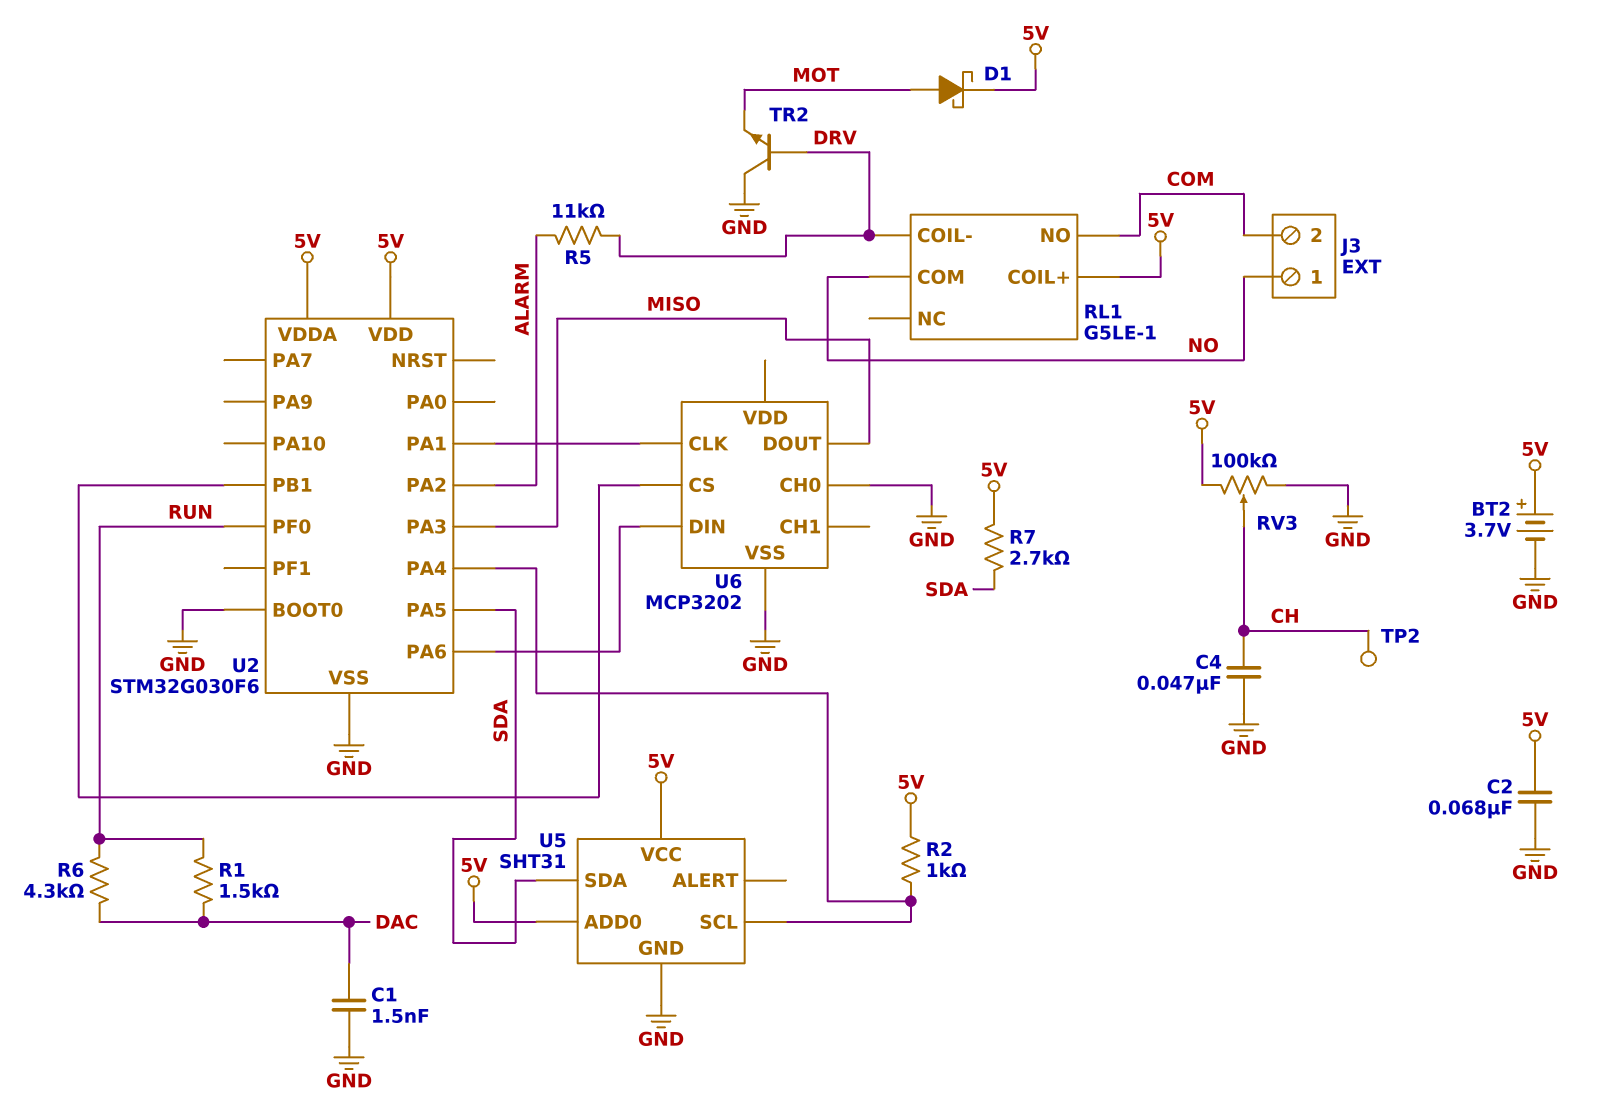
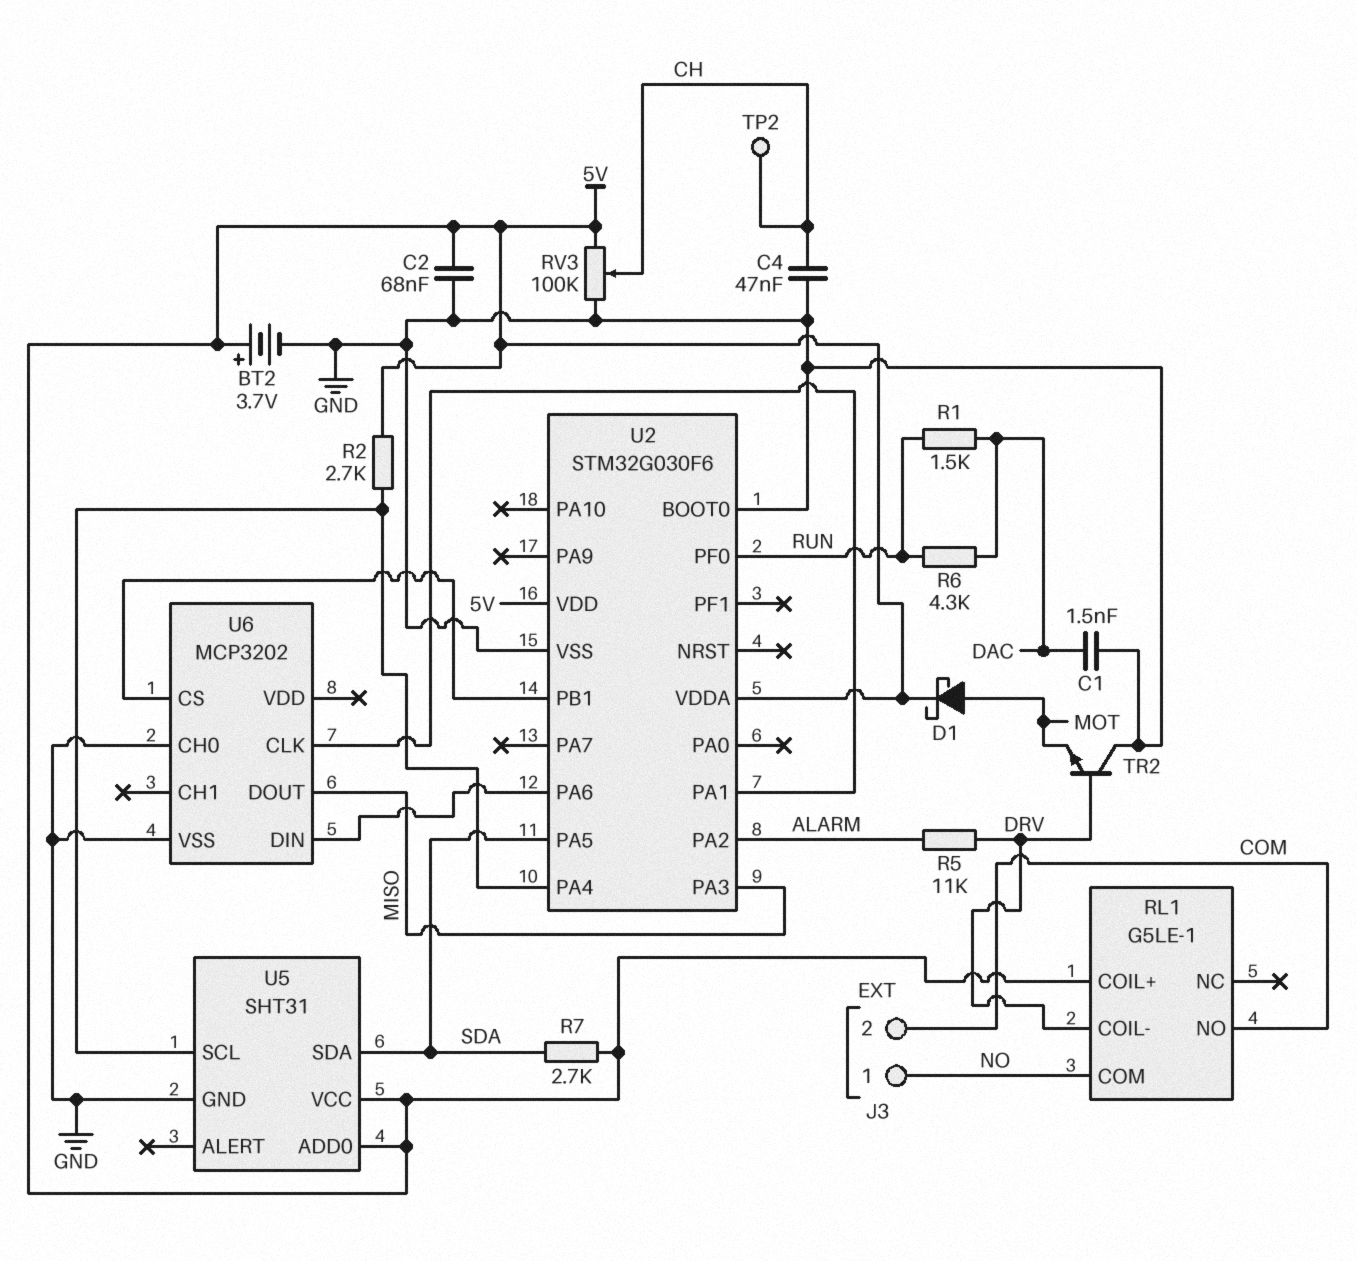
R2: 1k (5V, U2/PA4) -> 2.7k (5V, U2/PA4)

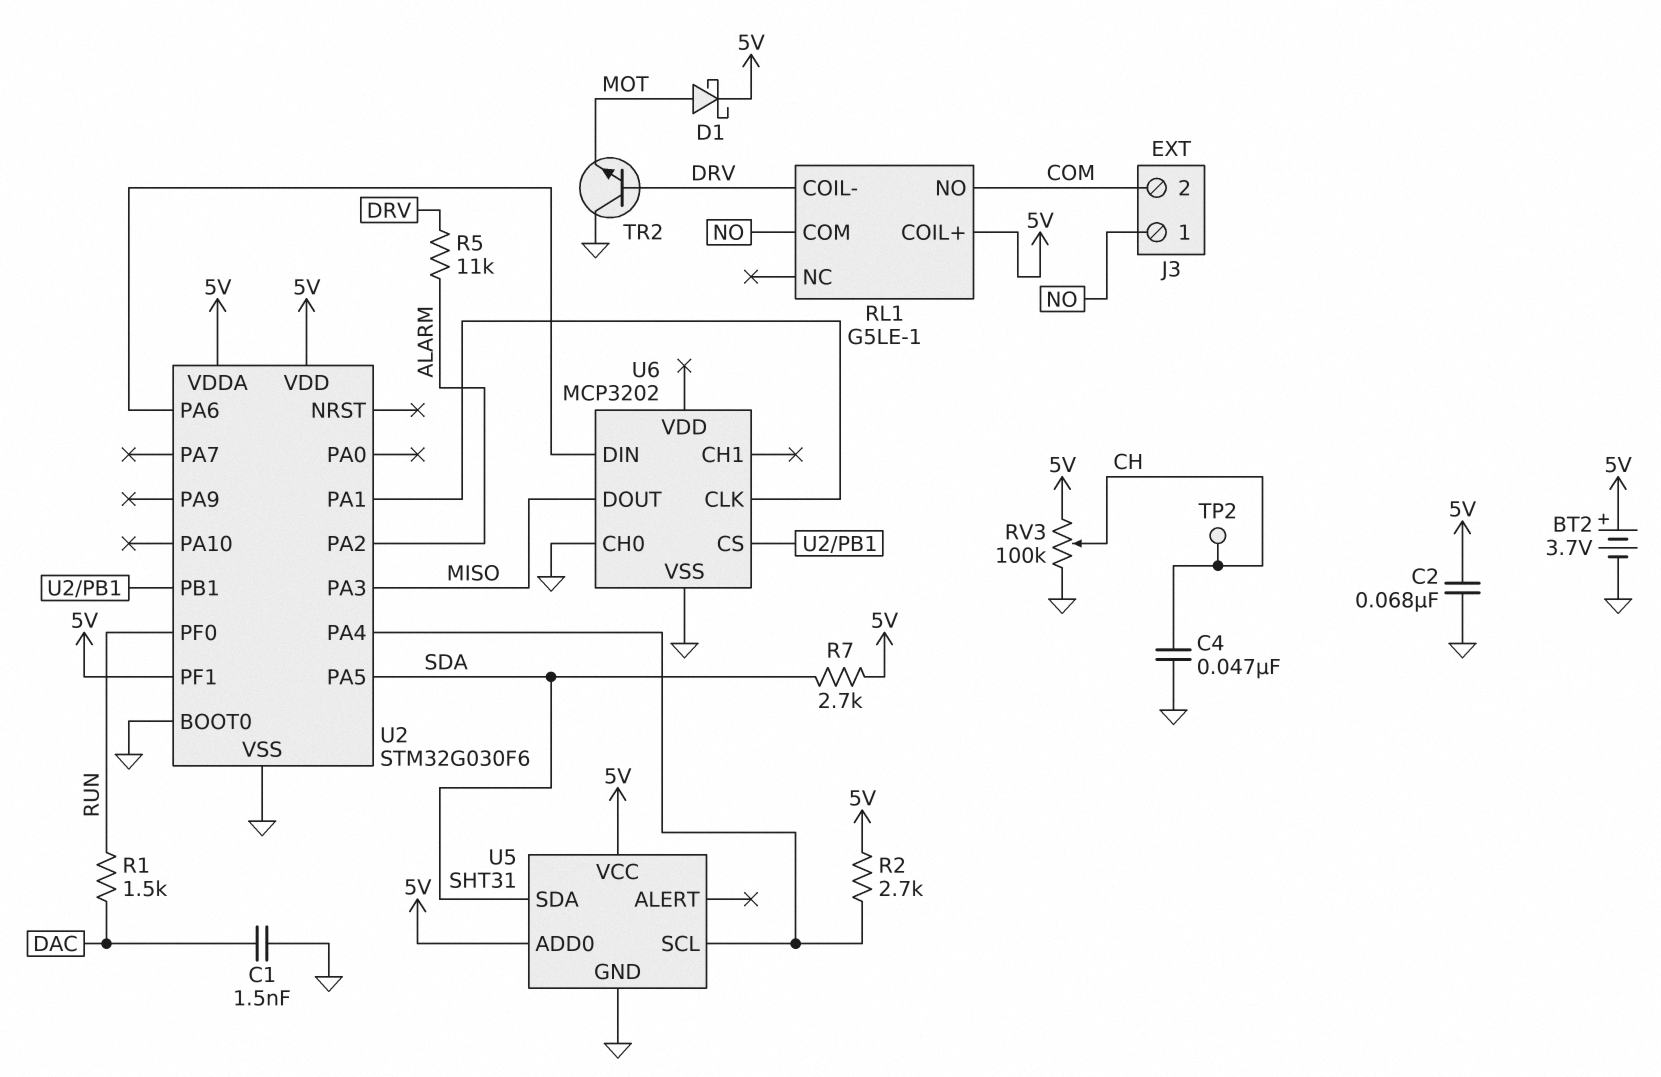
R6: 4.3k (DAC, RUN) -> none
U2 pin PF1: none -> 5V

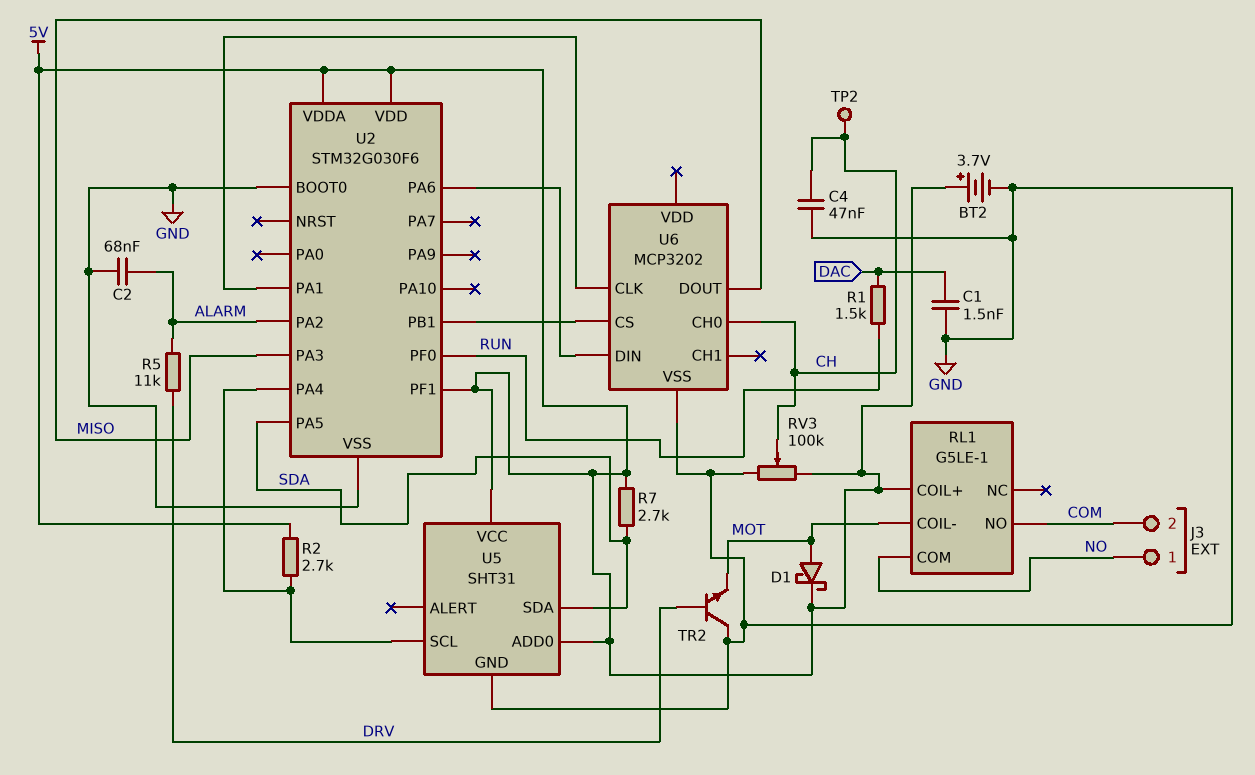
C2: 68nF (5V, GND) -> 68nF (ALARM, GND)
RL1 pin COIL-: DRV -> MOT
U6 pin CH0: GND -> CH

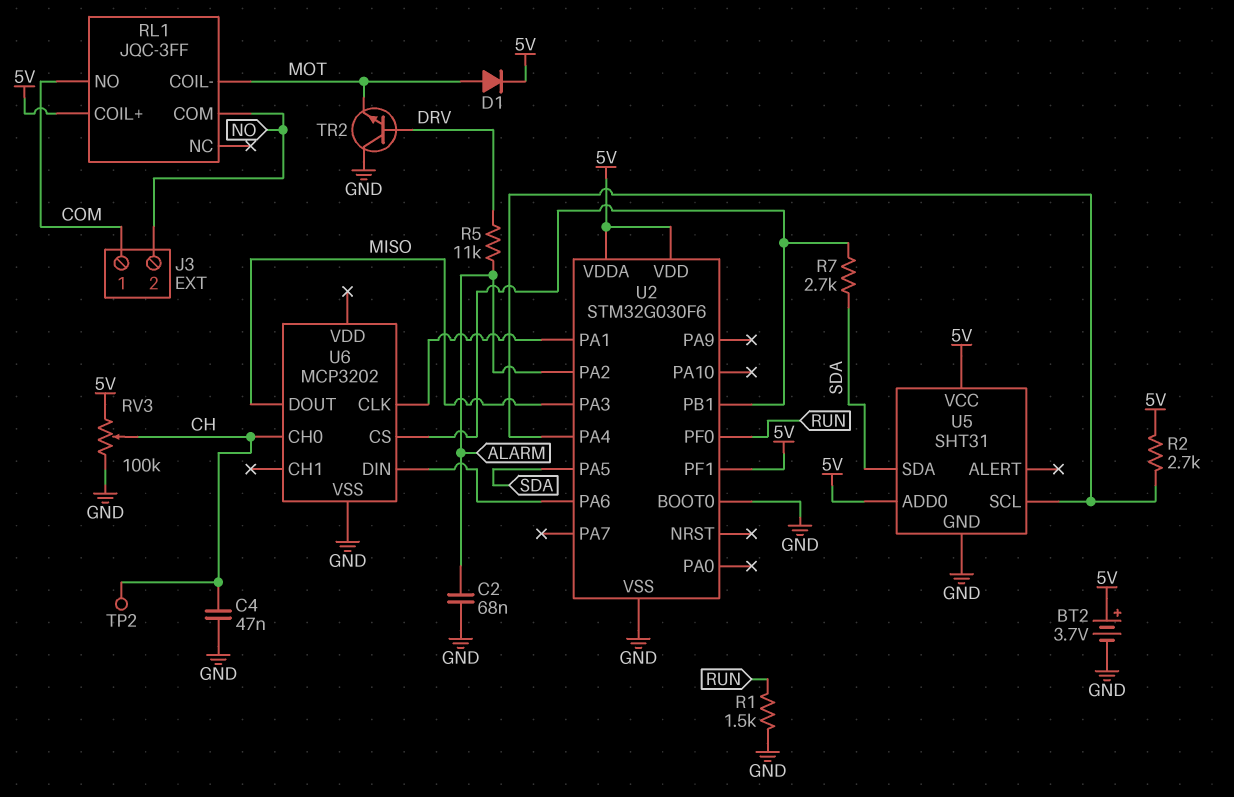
C1: 1.5nF (DAC, GND) -> none
D1: schottky (A MOT, K 5V) -> diode (A MOT, K 5V)
J3 pin 1: NO -> COM
J3 pin 2: COM -> NO
R1: 1.5k (DAC, RUN) -> 1.5k (GND, RUN)
R7: 2.7k (5V, SDA) -> 2.7k (SDA, U2/PB1)
RL1: G5LE-1 -> JQC-3FF

